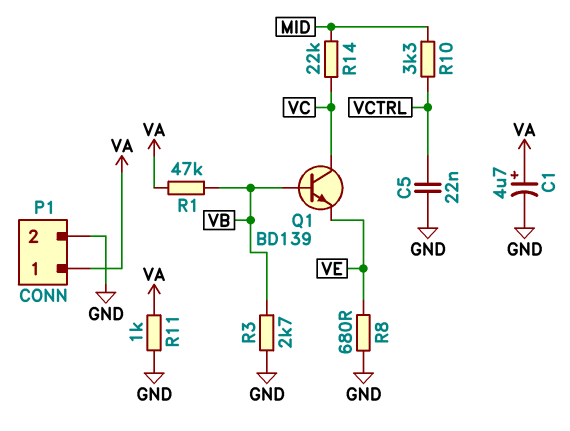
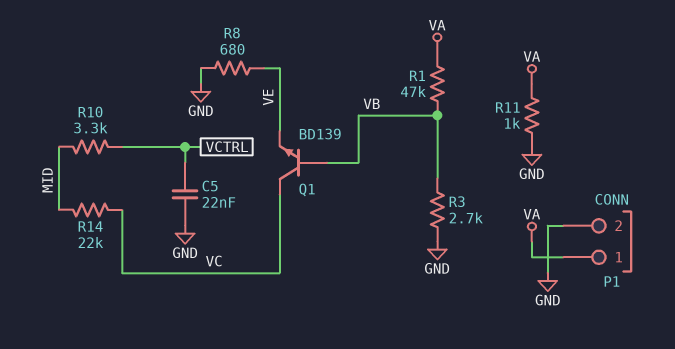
C1: 4.7uF (plus VA, minus GND) -> none

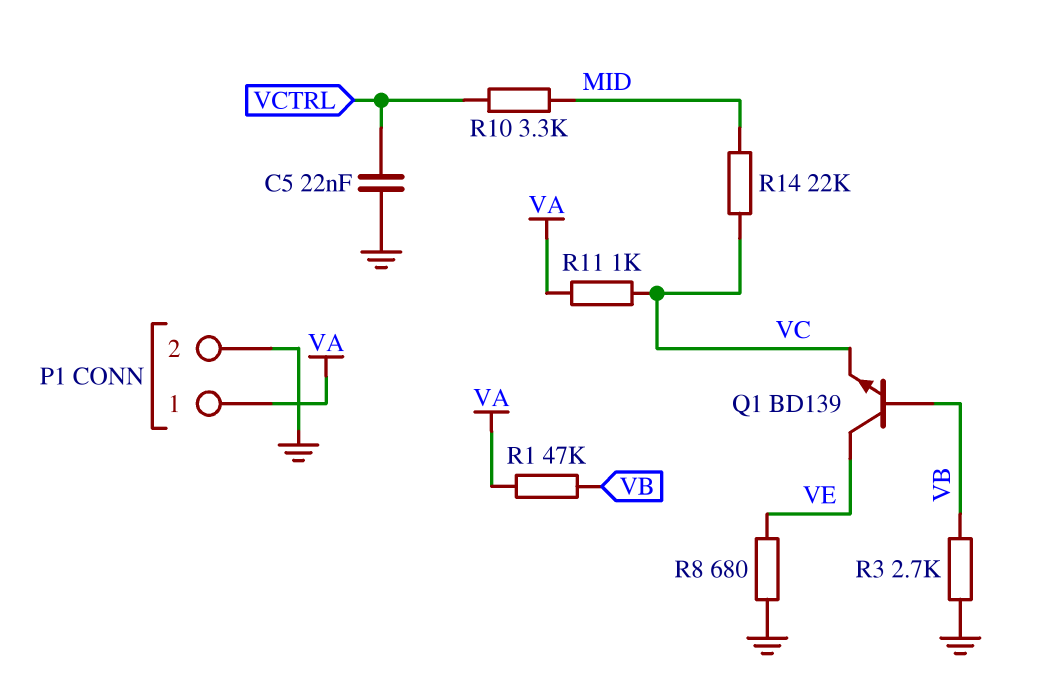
Q1: NPN BD139 (B VB, C VC, E VE) -> NPN BD139 (B VB, C VE, E VC)
R11: 1k (GND, VA) -> 1k (VA, VC)

